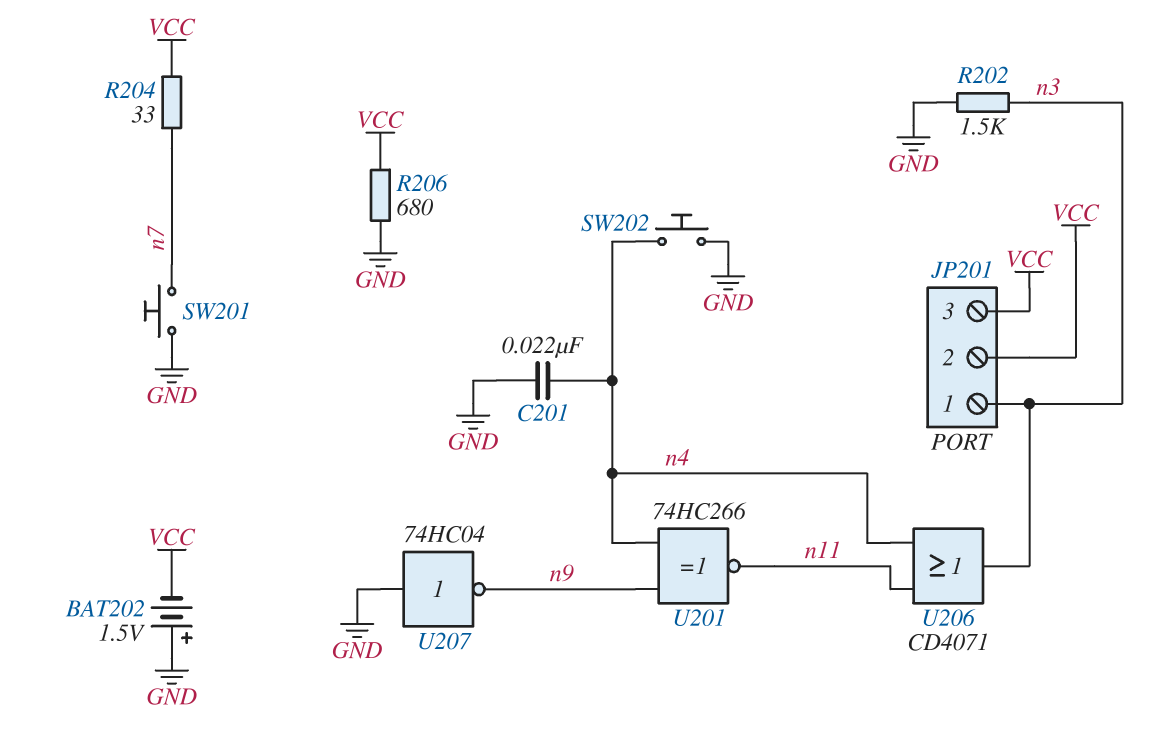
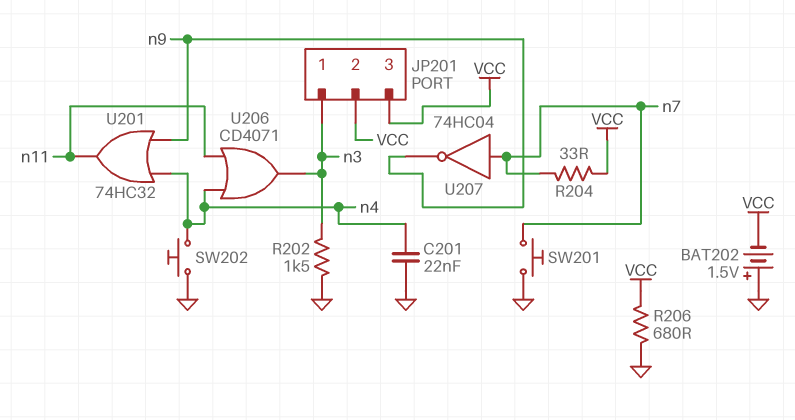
U201: XNOR 74HC266 (in n4, in n9, out n11) -> OR 74HC32 (in n4, in n9, out n11)
U207: NOT 74HC04 (in GND, out n9) -> NOT 74HC04 (in n7, out n9)

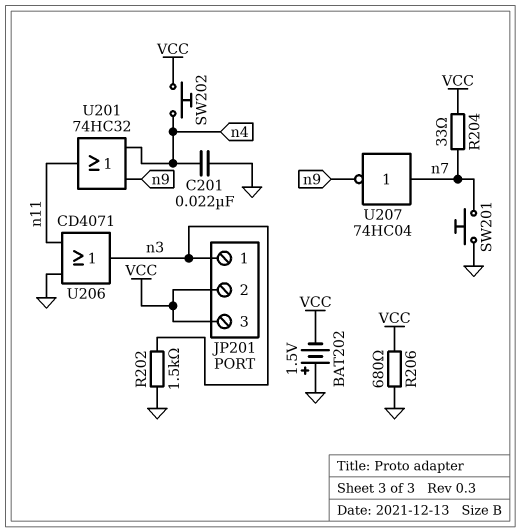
SW202: button (GND, n4) -> button (VCC, n4)
U206: OR CD4071 (in n4, in n11, out n3) -> OR CD4071 (in GND, in n11, out n3)

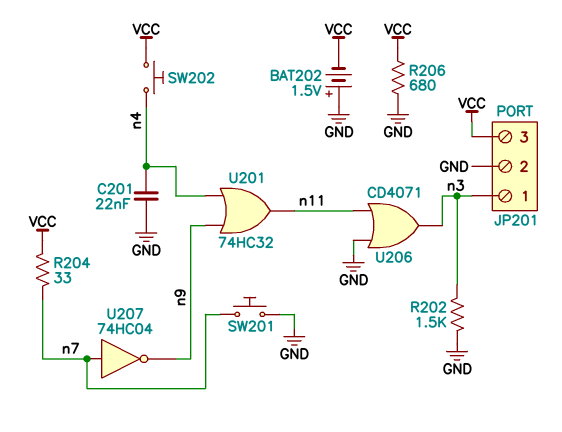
JP201 pin 2: VCC -> GND

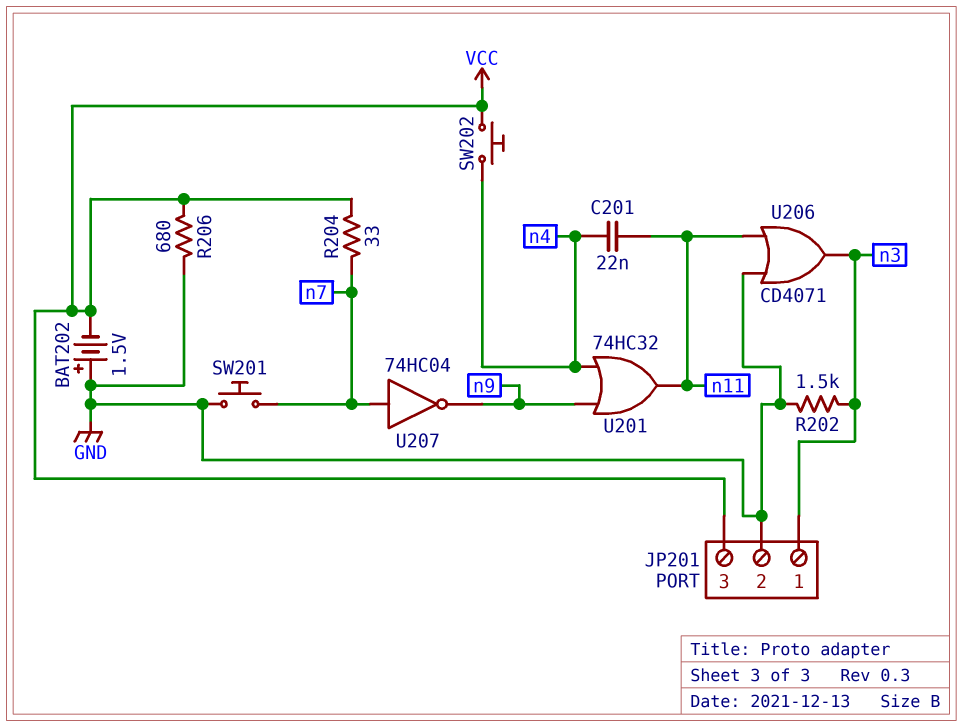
C201: 22nF (GND, n4) -> 22nF (n4, n11)

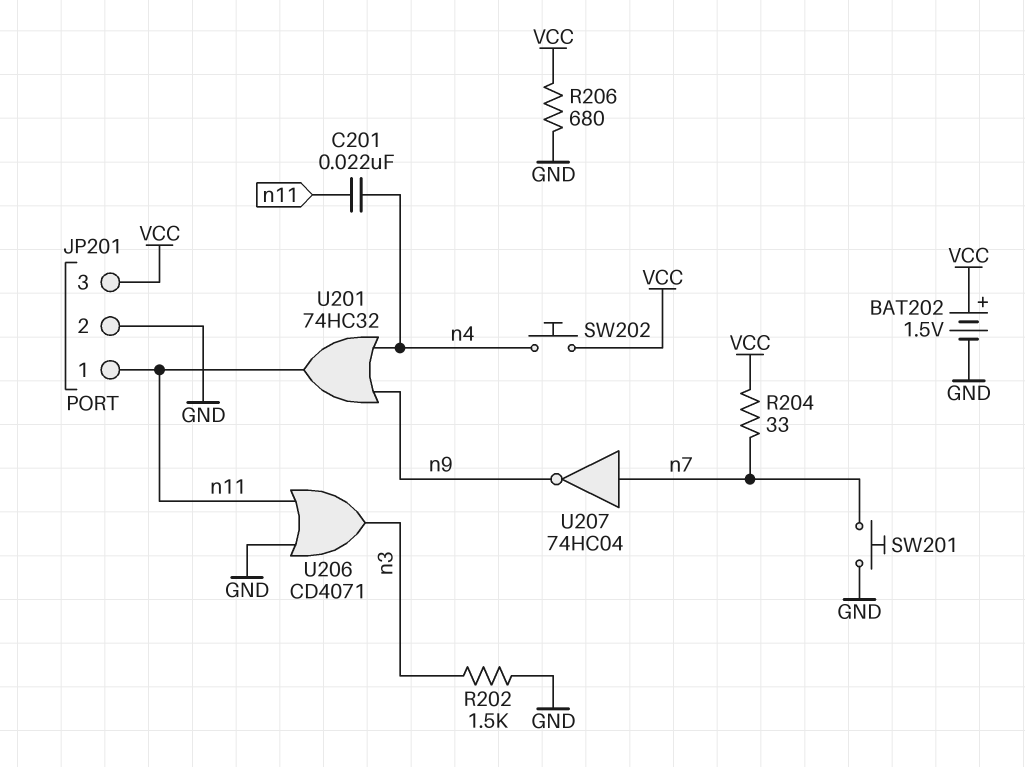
BAT202: 1.5V (plus GND, minus VCC) -> 1.5V (plus VCC, minus GND)
JP201 pin 1: n3 -> n11

